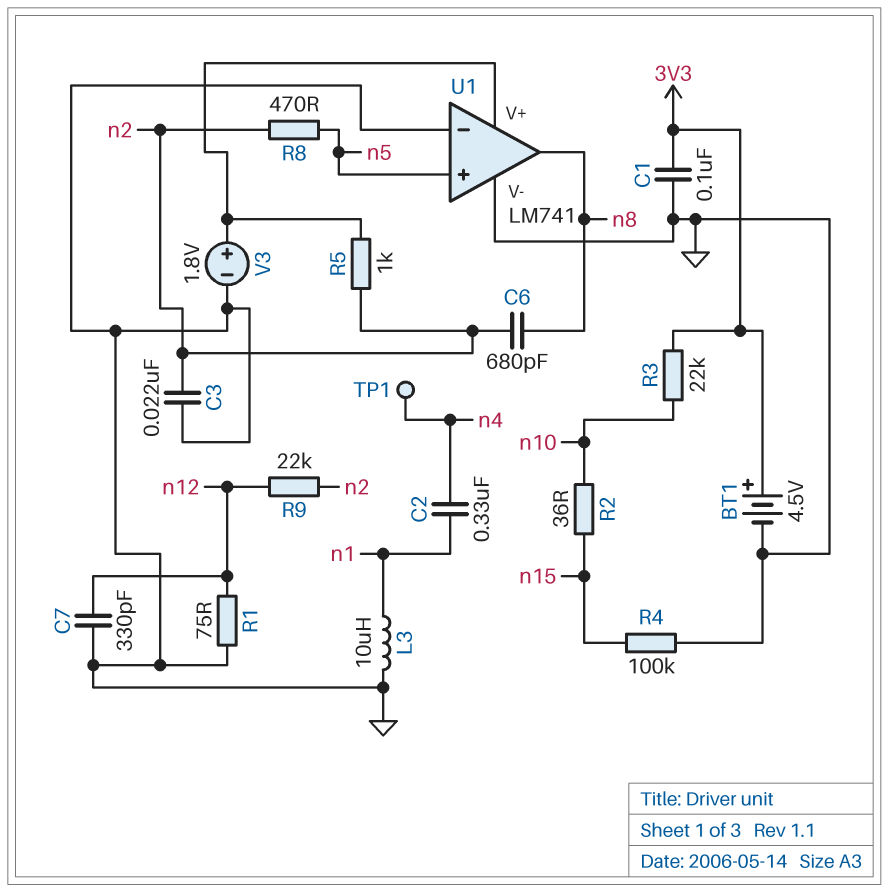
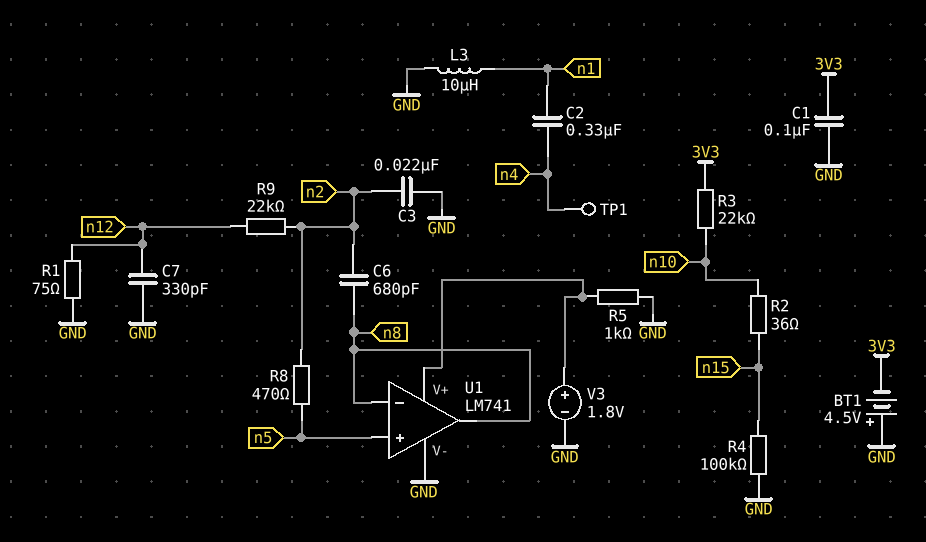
BT1: 4.5V (plus 3V3, minus GND) -> 4.5V (plus GND, minus 3V3)
R5: 1k (U1/V+, n2) -> 1k (GND, U1/V+)
U1 pin in-: GND -> n8

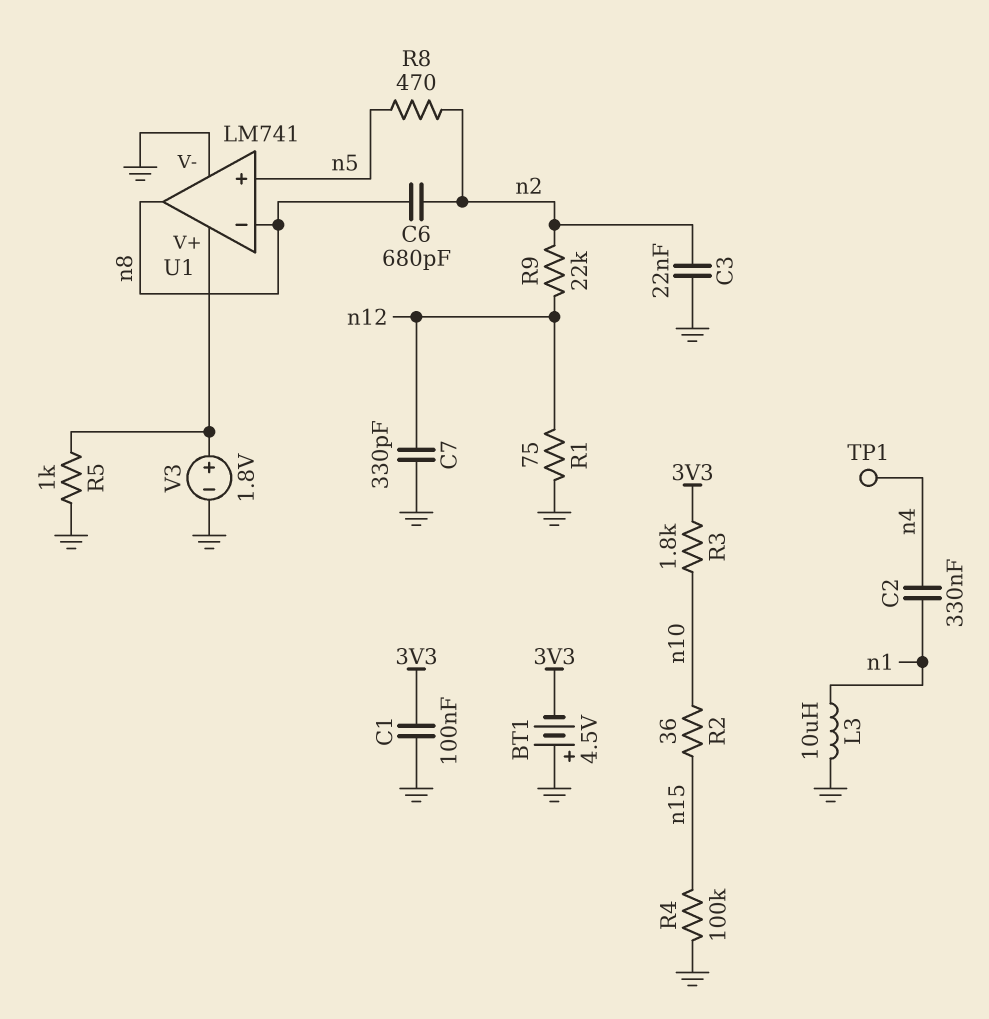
R3: 22k (3V3, n10) -> 1.8k (3V3, n10)

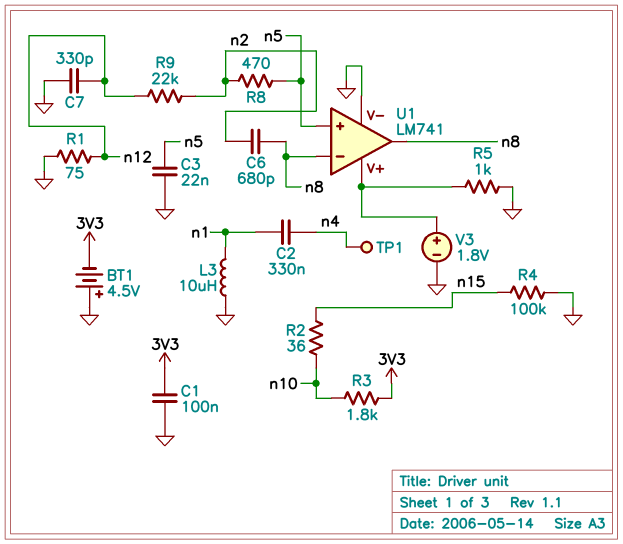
C3: 22nF (GND, n2) -> 22nF (GND, n5)

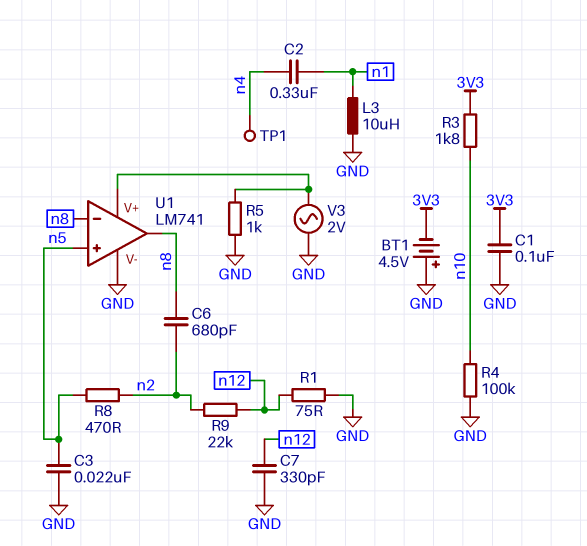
R2: 36 (n10, n15) -> none
R4: 100k (GND, n15) -> 100k (GND, n10)
V3: 1.8V (plus U1/V+, minus GND) -> AC 2V (GND, U1/V+)

